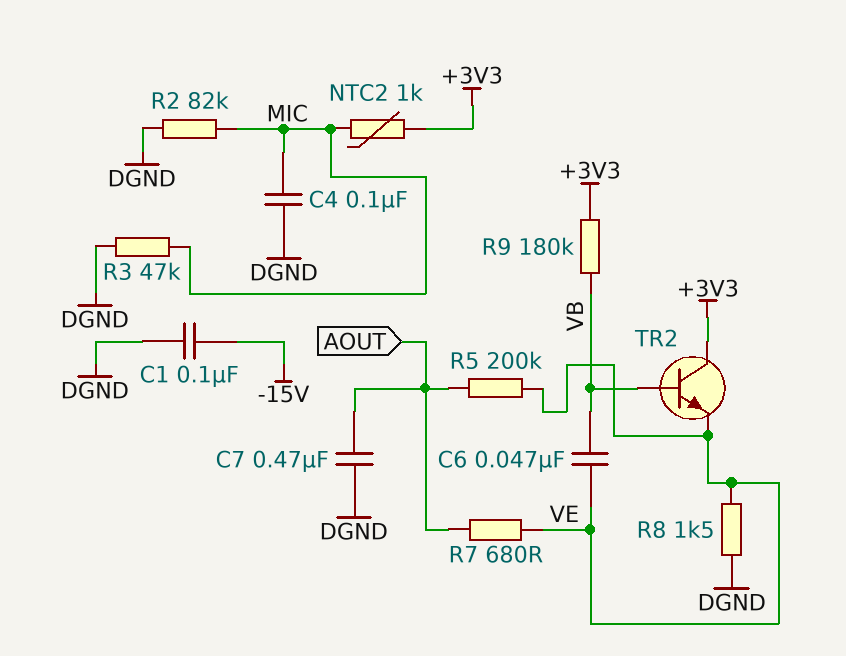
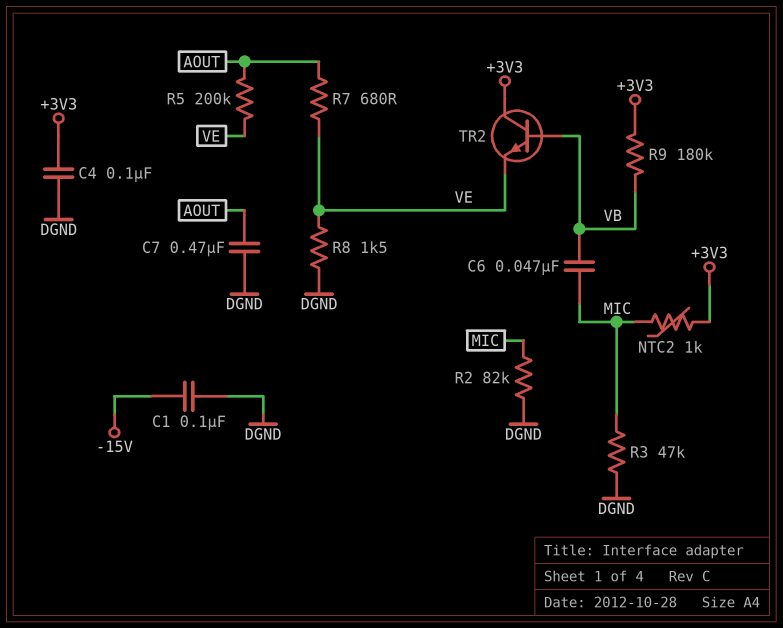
C4: 100nF (DGND, MIC) -> 100nF (+3V3, DGND)
C6: 47nF (VB, VE) -> 47nF (MIC, VB)

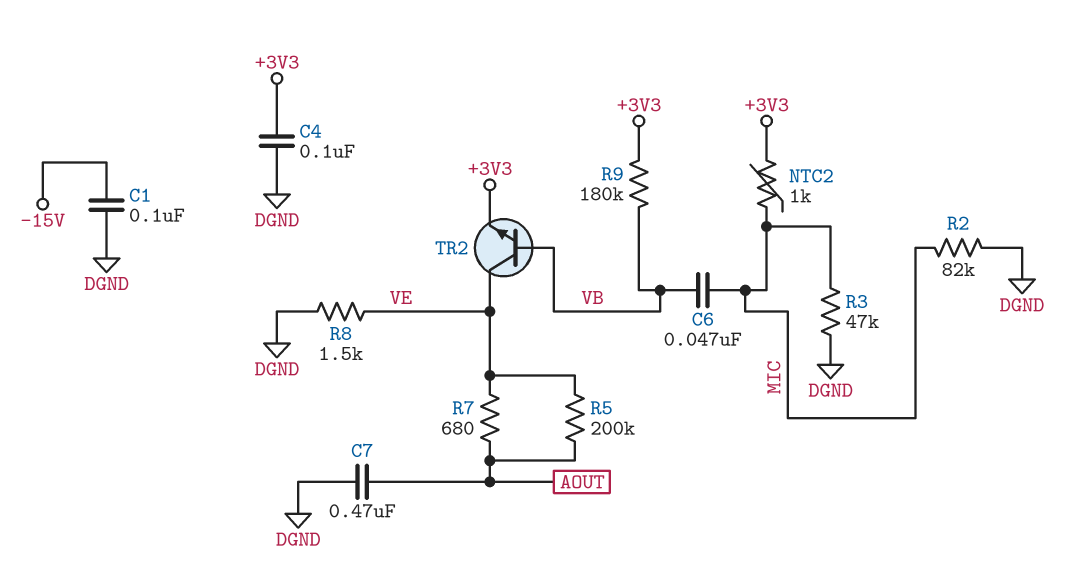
TR2: NPN (B VB, C +3V3, E VE) -> NPN (B VB, C VE, E +3V3)

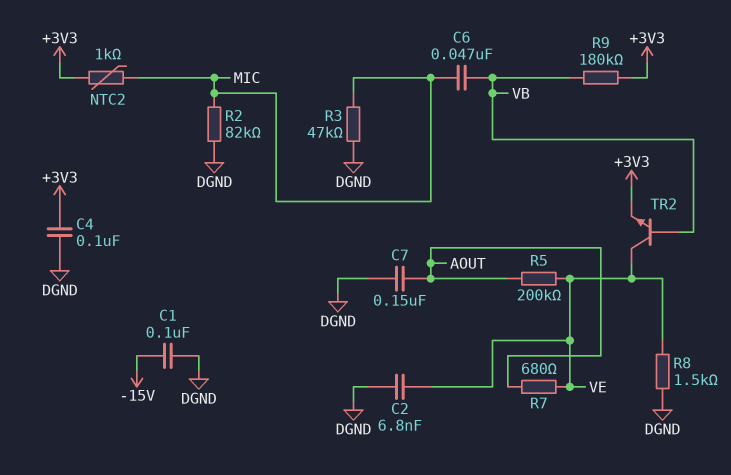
C2: none -> 6.8nF (DGND, VE)
C7: 470nF (AOUT, DGND) -> 150nF (AOUT, DGND)

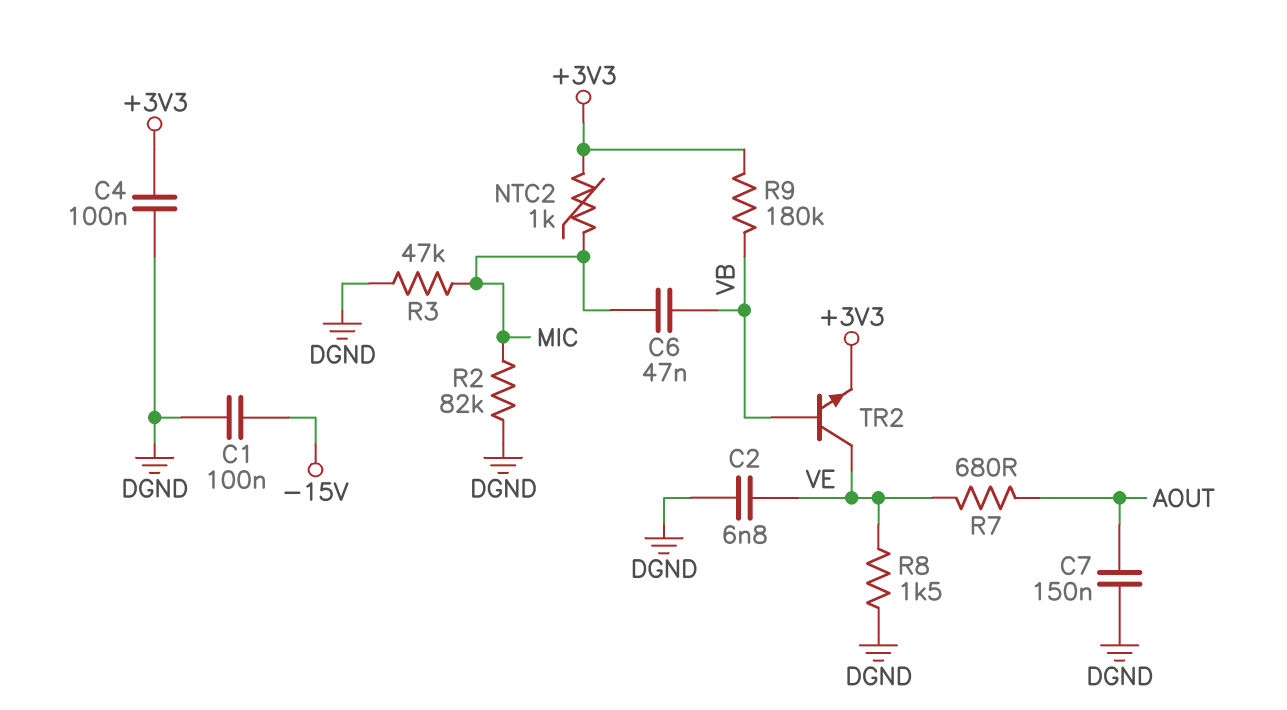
R5: 200k (AOUT, VE) -> none

